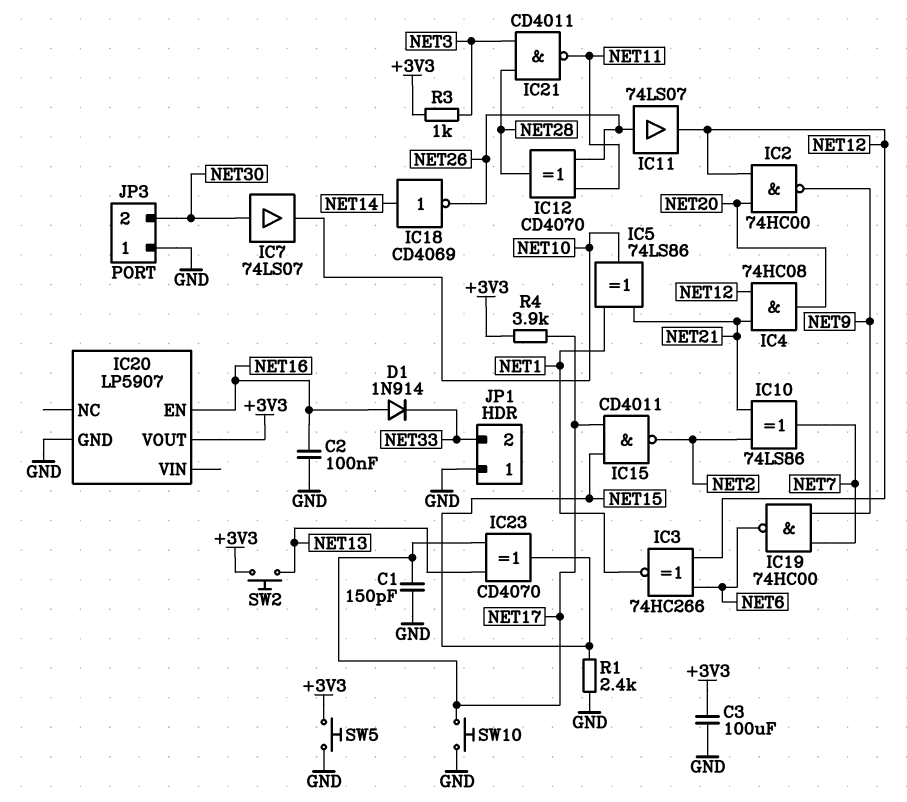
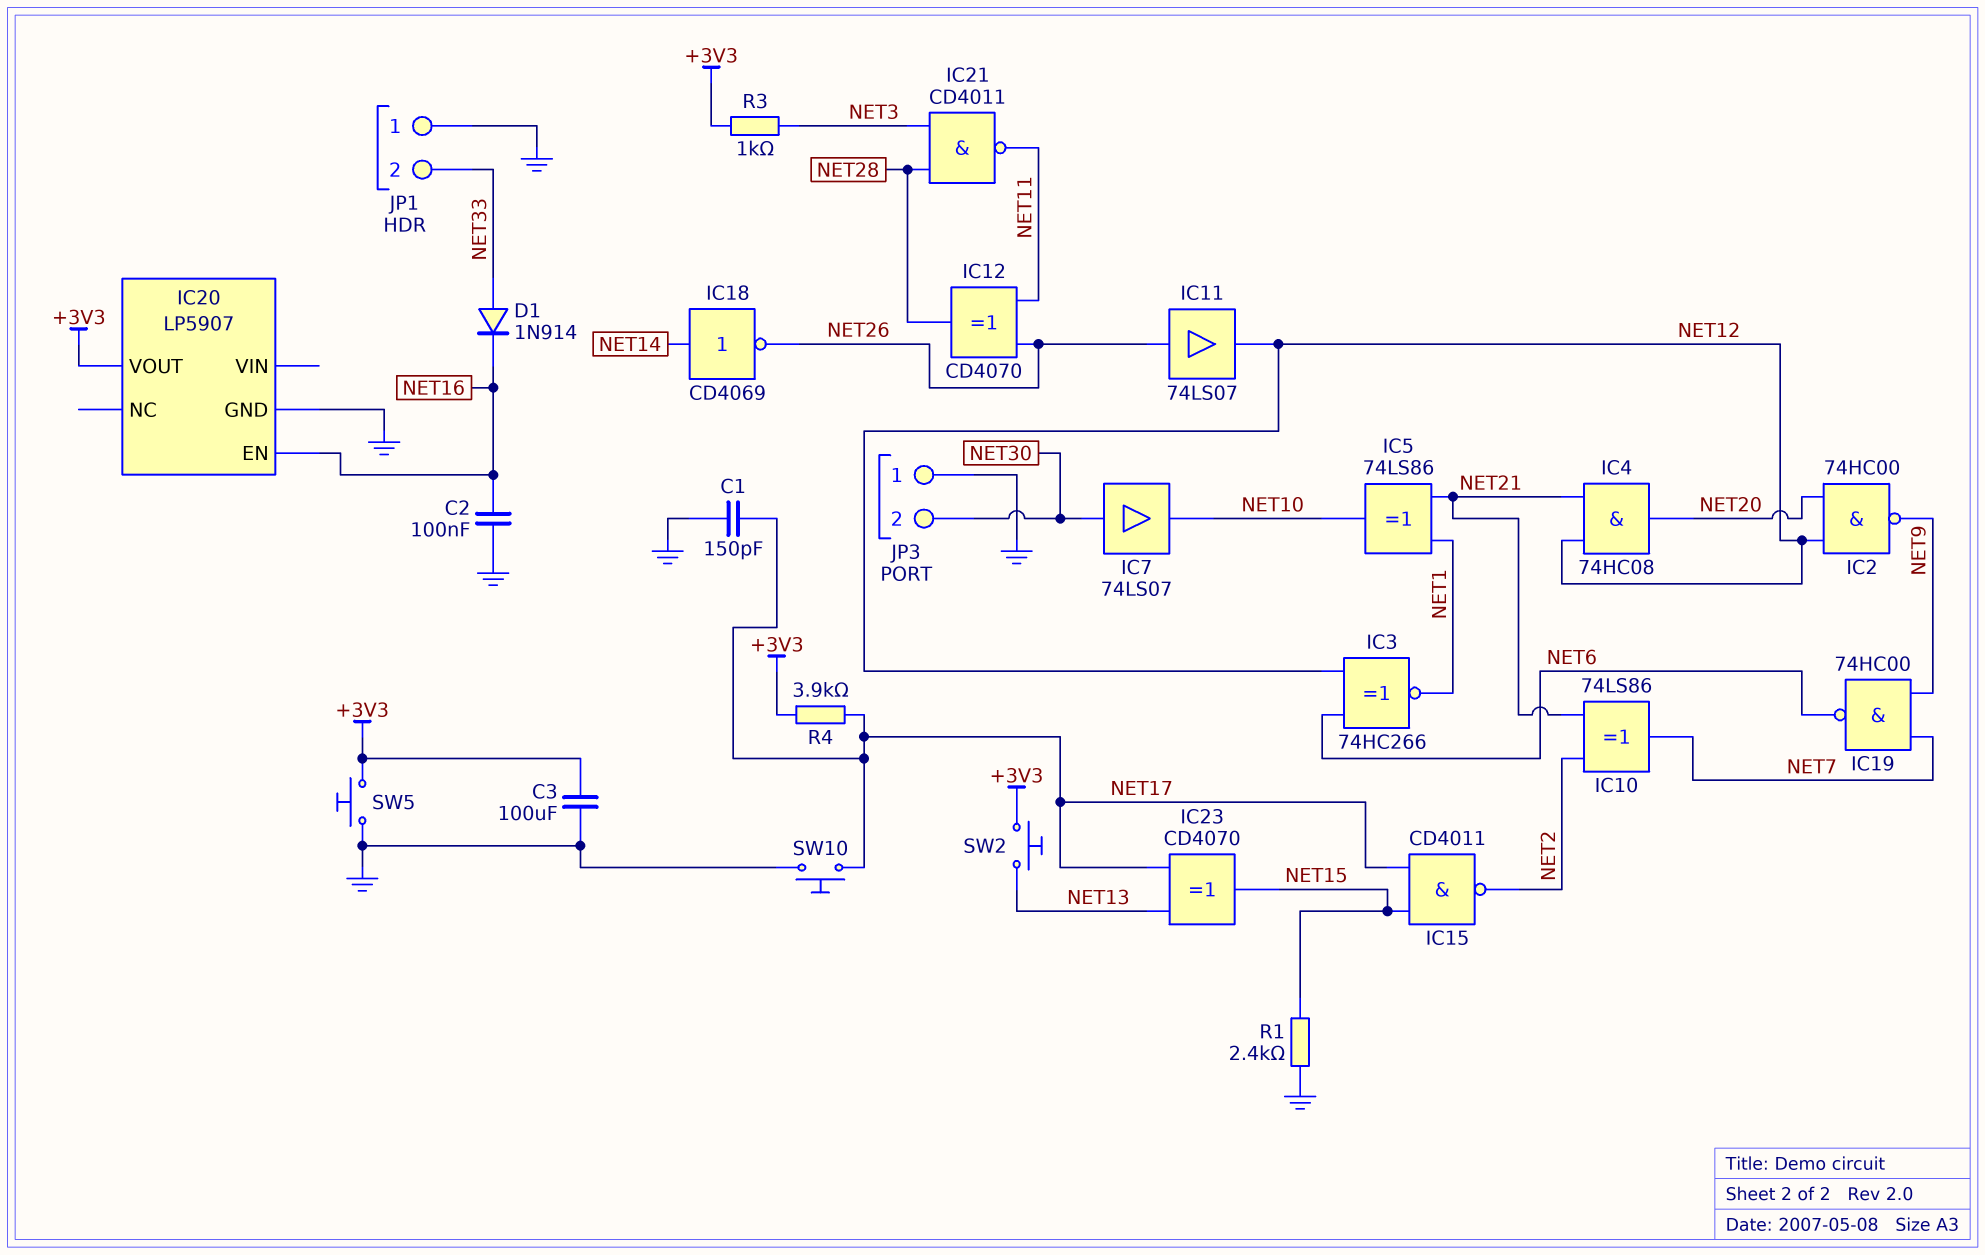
D1: diode 1N914 (A NET16, K NET33) -> diode 1N914 (A NET33, K NET16)

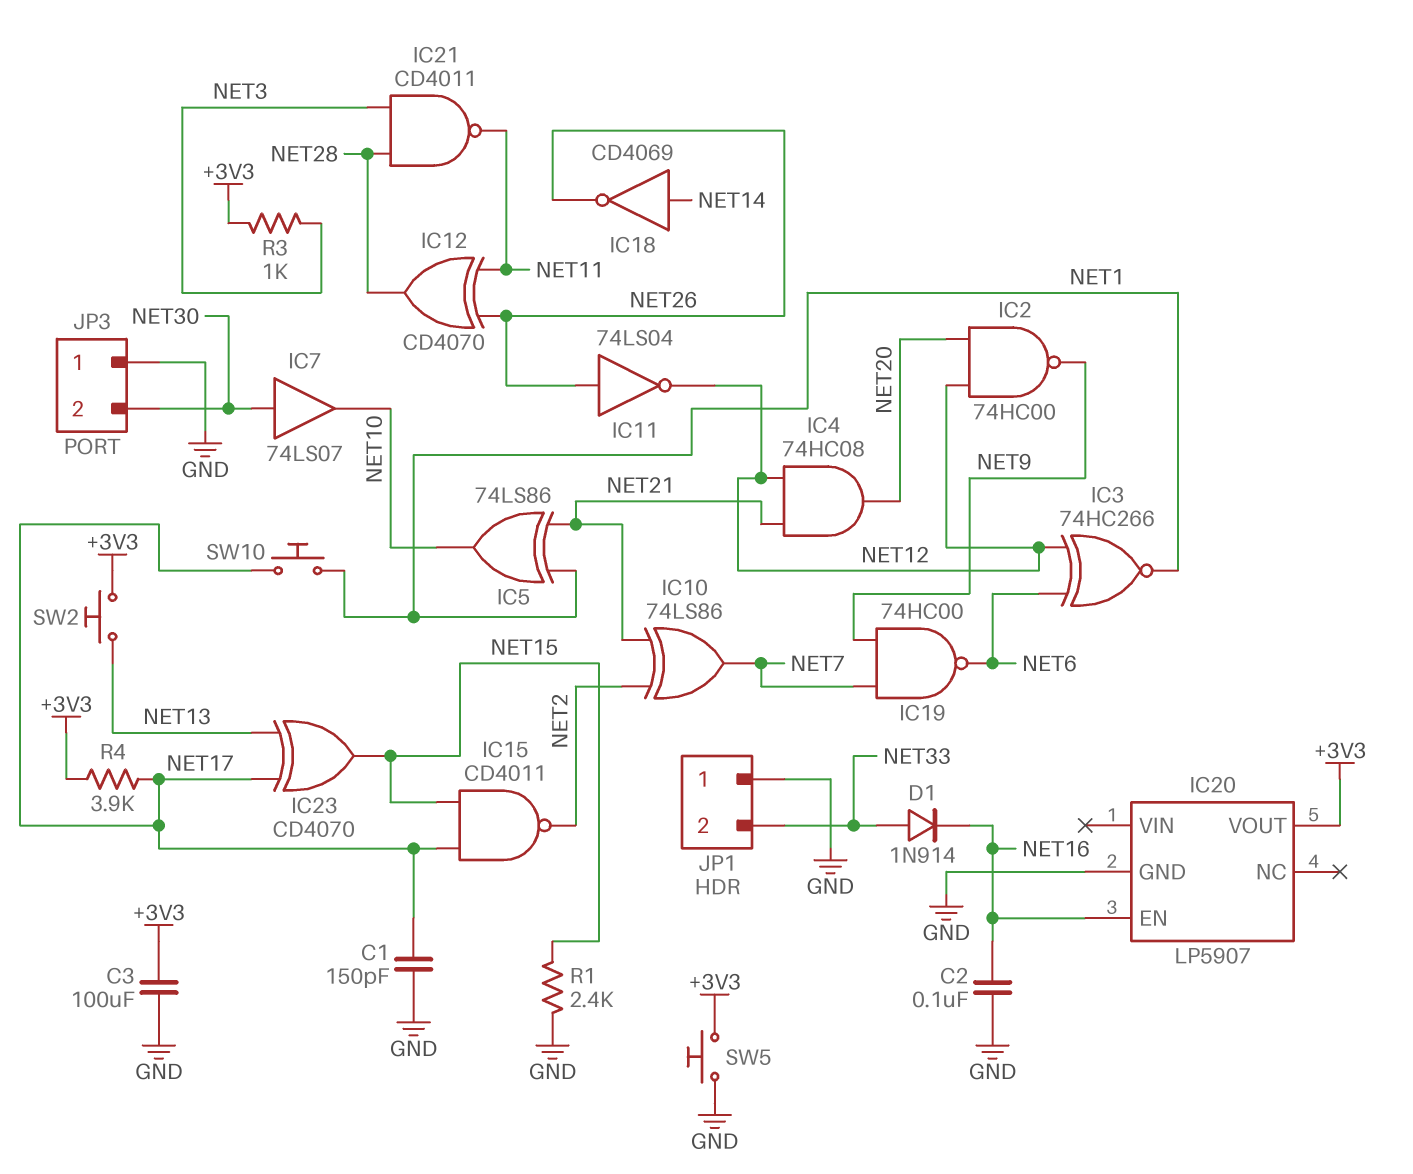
IC11: buffer 74LS07 (in NET26, out NET12) -> NOT 74LS04 (in NET26, out NET12)
SW10: button (GND, NET17) -> button (NET1, NET17)

